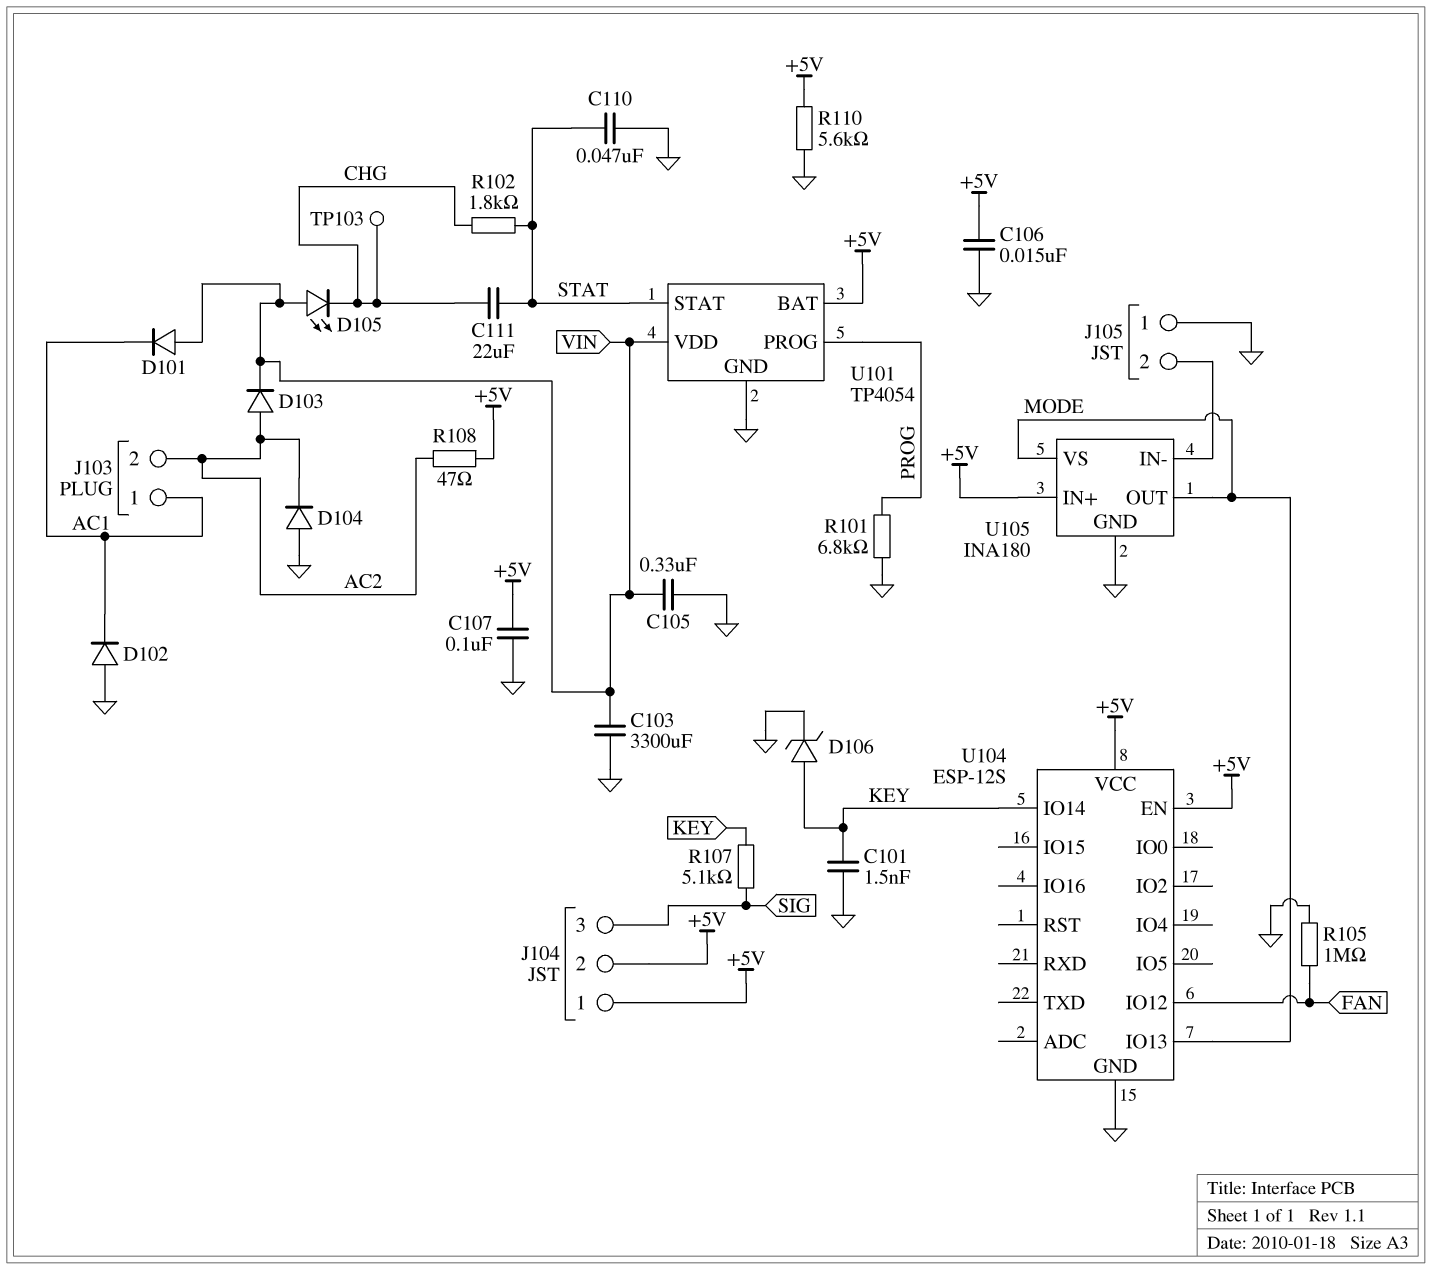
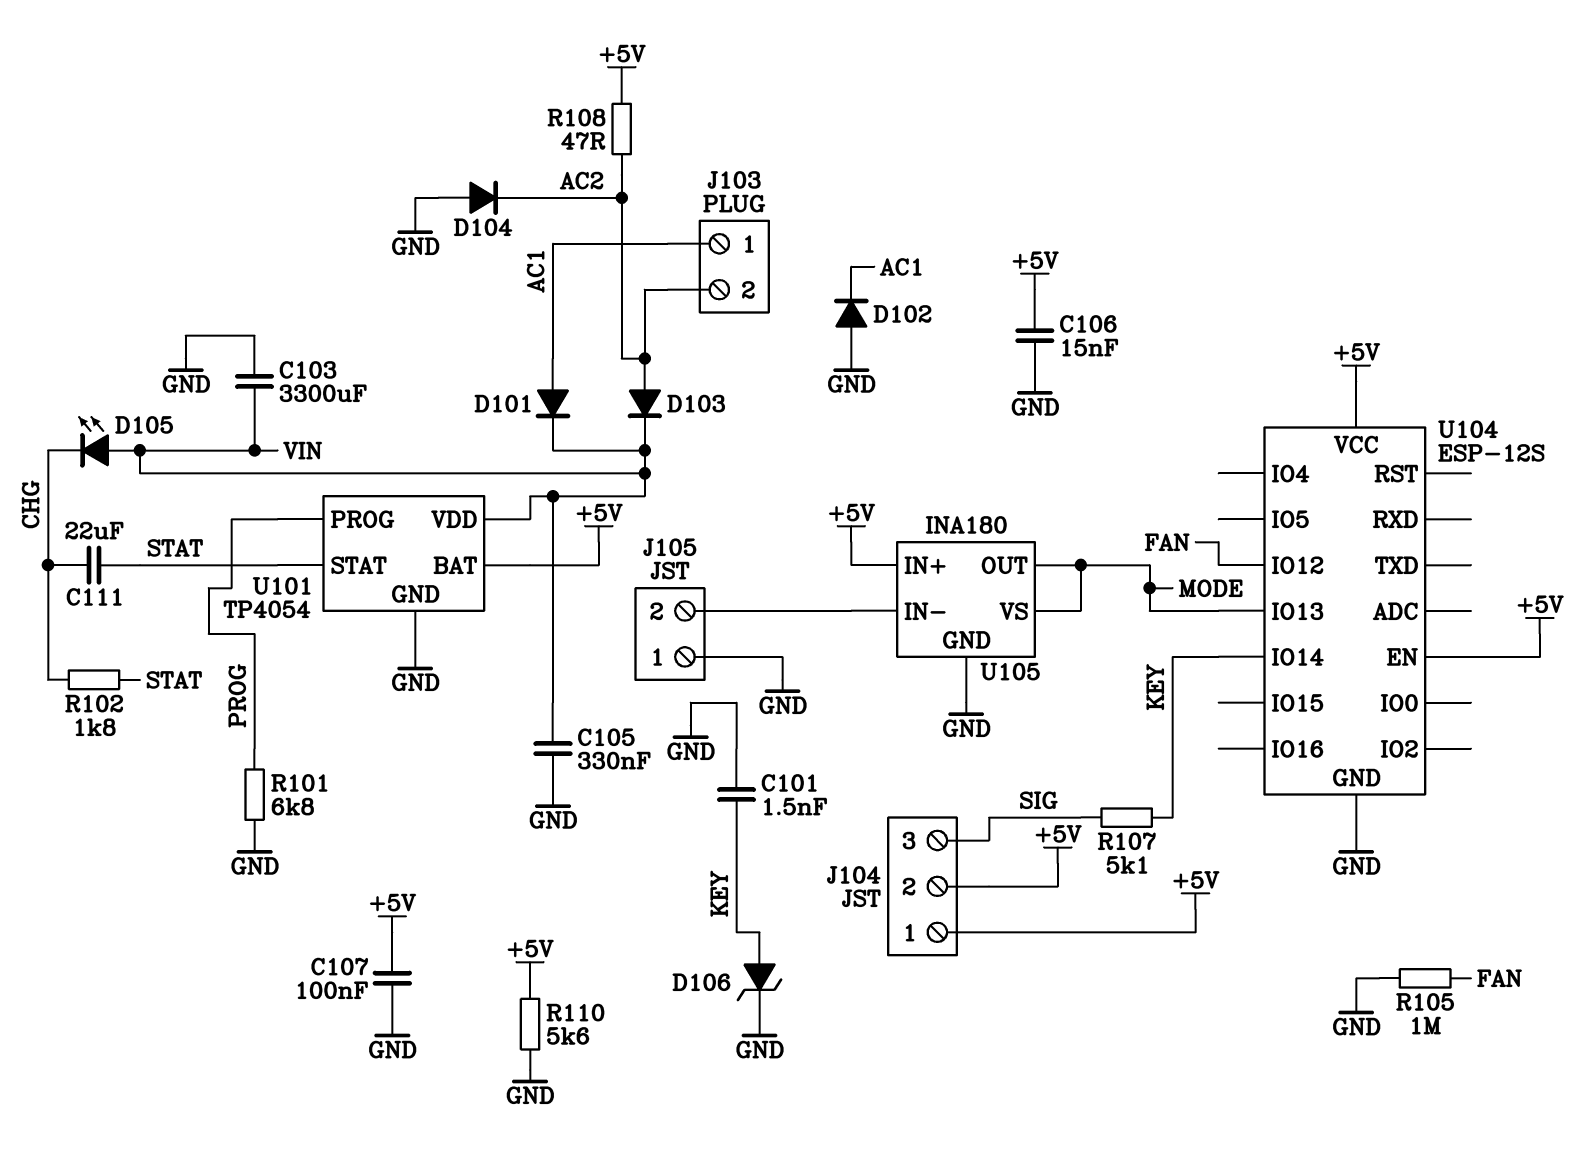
C110: 47nF (GND, STAT) -> none
D101: diode (A VIN, K AC1) -> diode (A AC1, K VIN)
TP103: test point (CHG) -> none

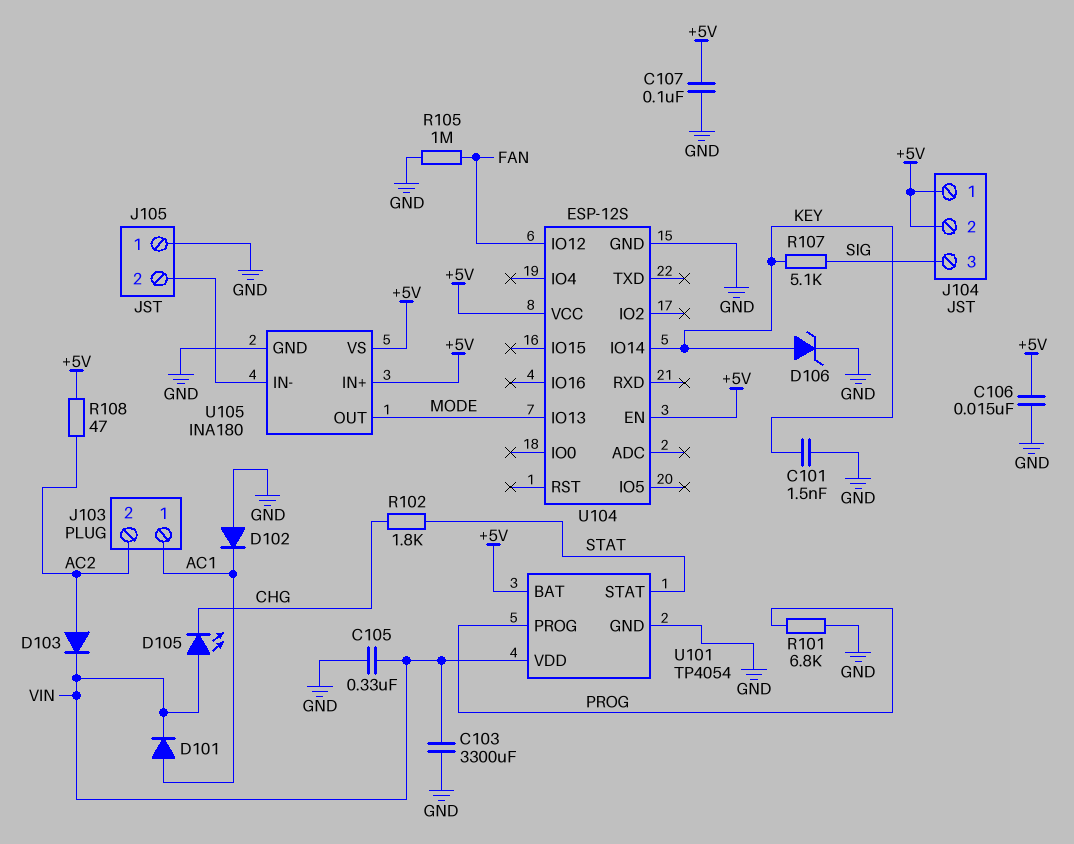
C111: 22uF (CHG, STAT) -> none
D104: diode (A GND, K AC2) -> none
R110: 5.6k (+5V, GND) -> none
U105 pin VS: MODE -> +5V

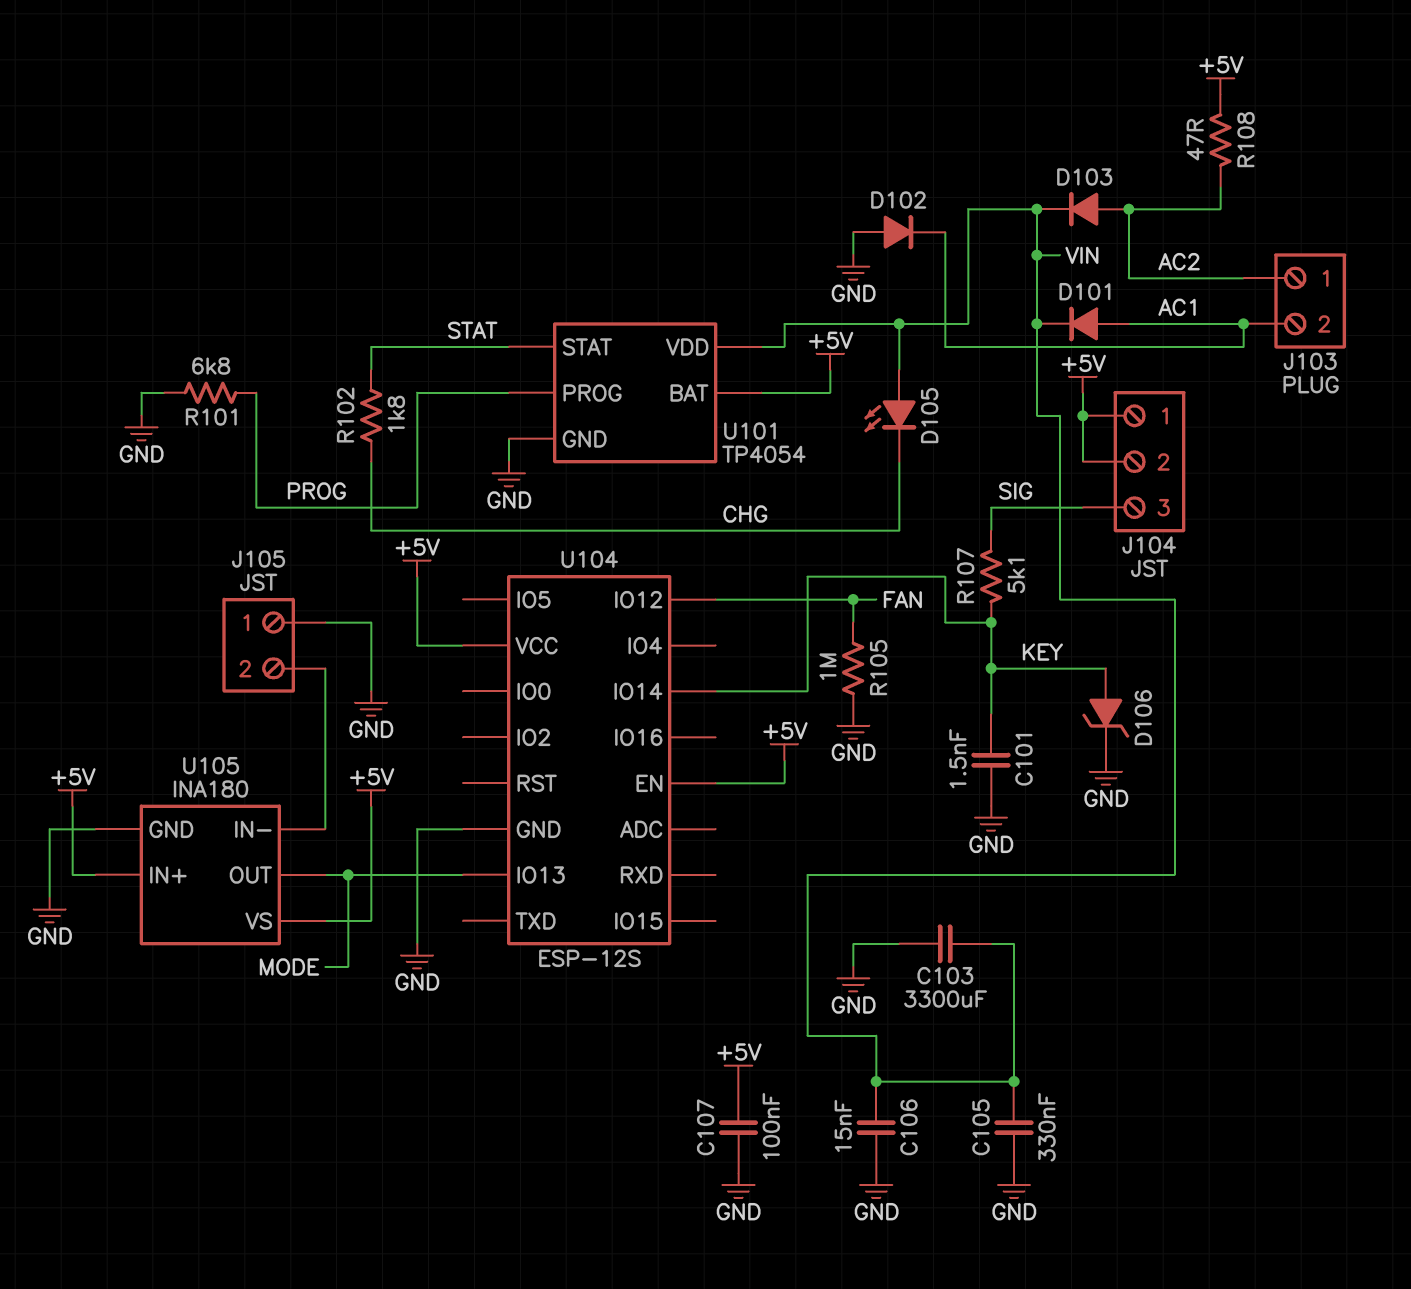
C106: 15nF (+5V, GND) -> 15nF (GND, VIN)
J103 pin 1: AC1 -> AC2
J103 pin 2: AC2 -> AC1

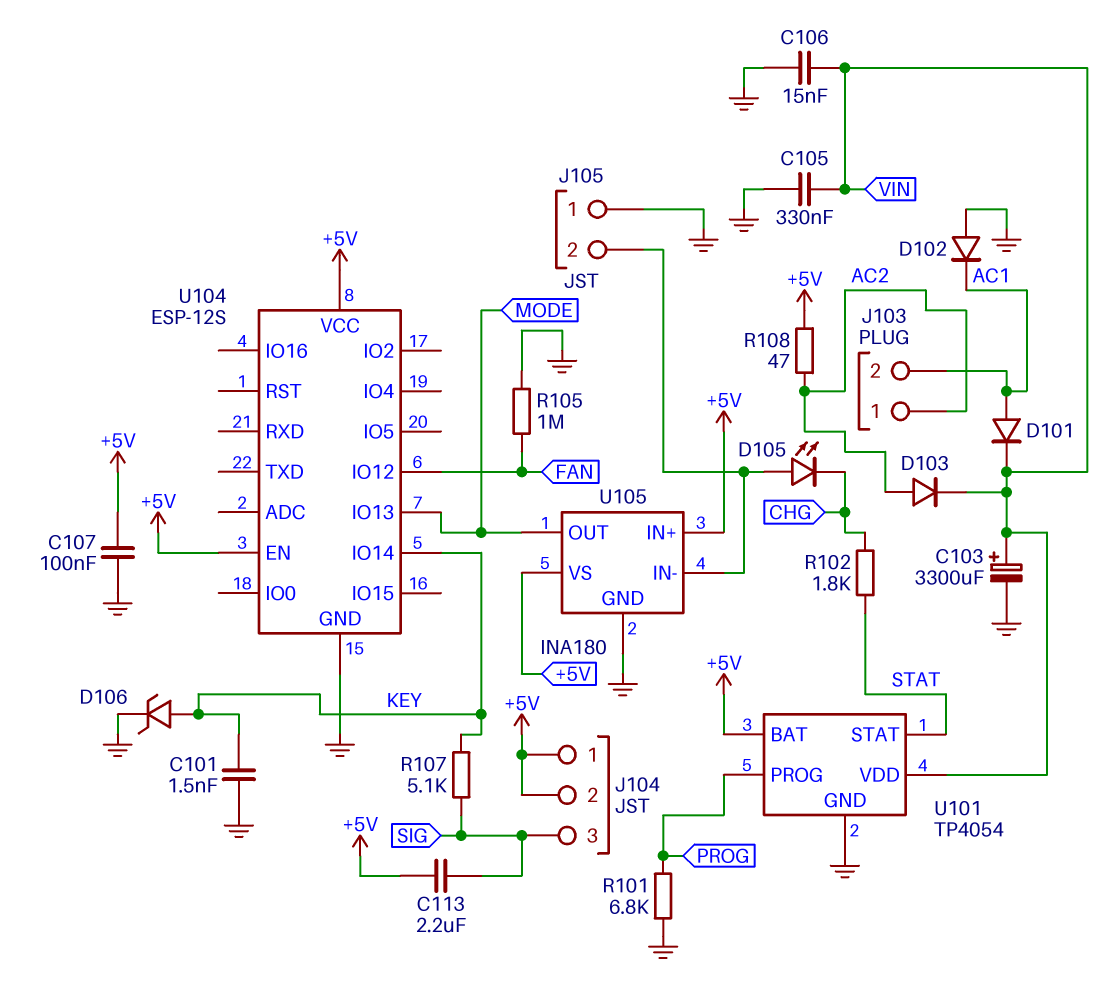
C103: 3300uF (GND, VIN) -> 3300uF (plus VIN, minus GND)
C113: none -> 2.2uF (+5V, SIG)
D105: LED (A VIN, K CHG) -> LED (A J105/2, K CHG)

